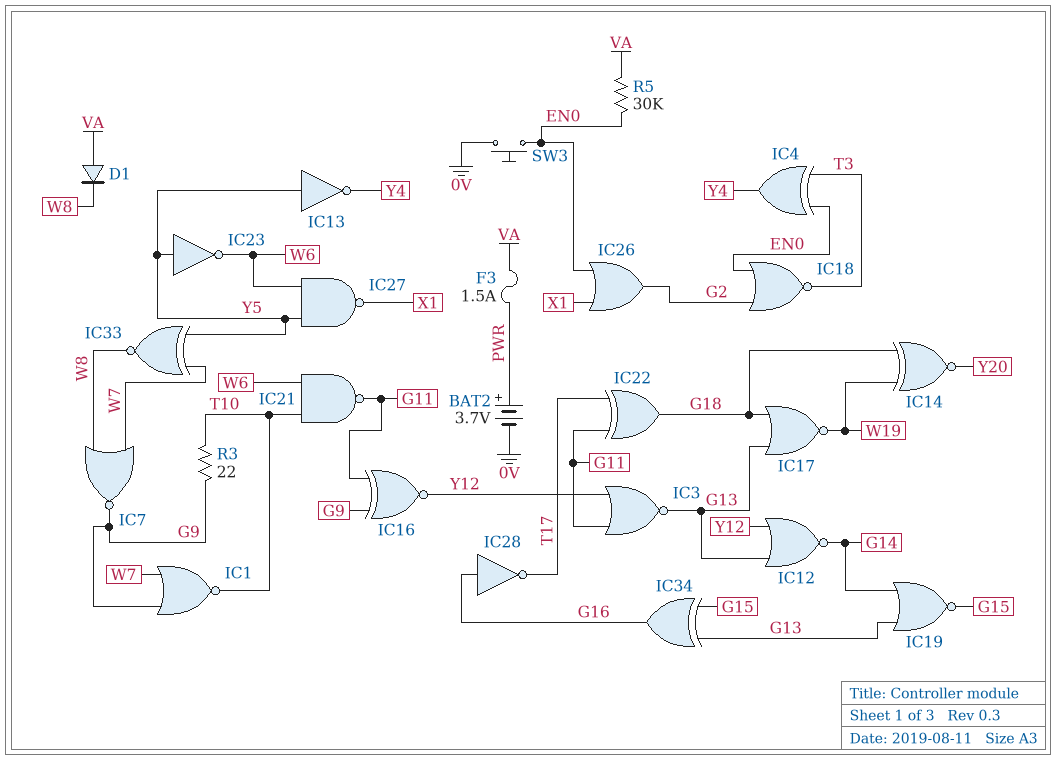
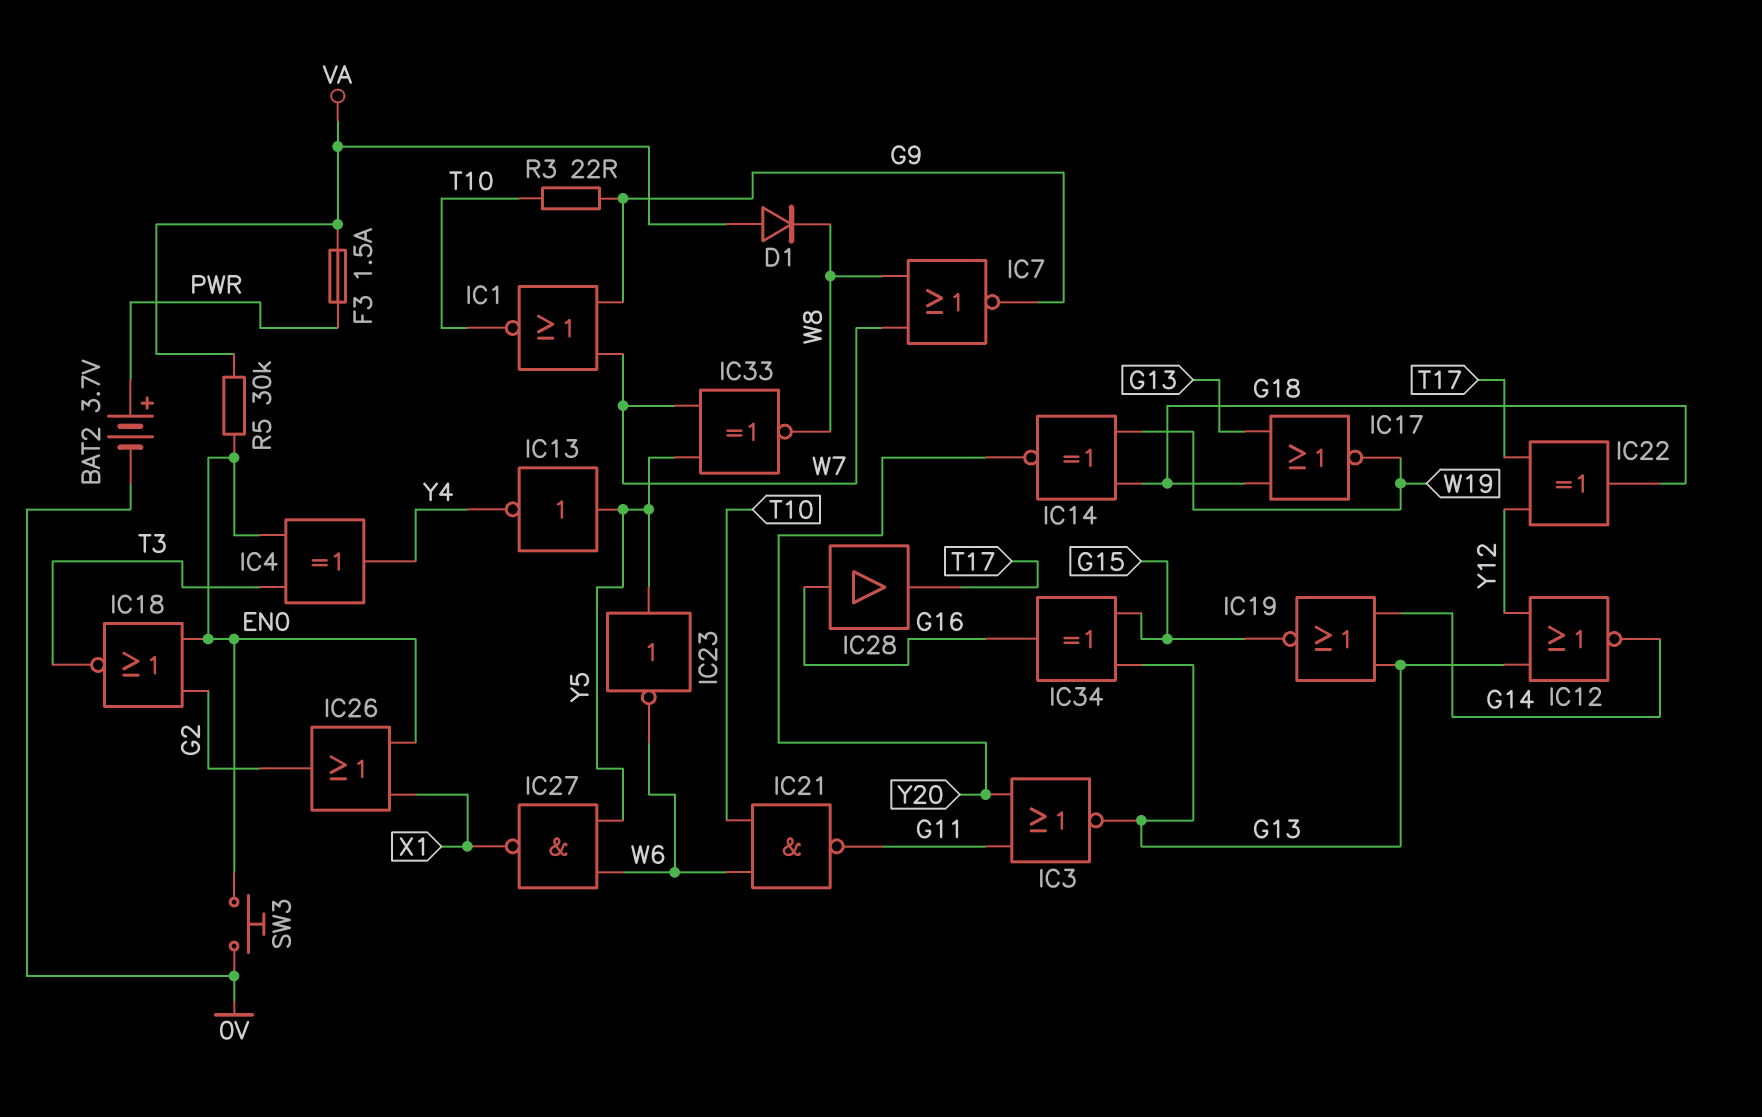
IC3: NOR (in G11, in Y12, out G13) -> NOR (in G11, in Y20, out G13)
IC16: XNOR (in G9, in G11, out Y12) -> none
IC22: XOR (in G11, in T17, out G18) -> XOR (in T17, in Y12, out G18)
IC28: NOT (in G16, out T17) -> buffer (in G16, out T17)

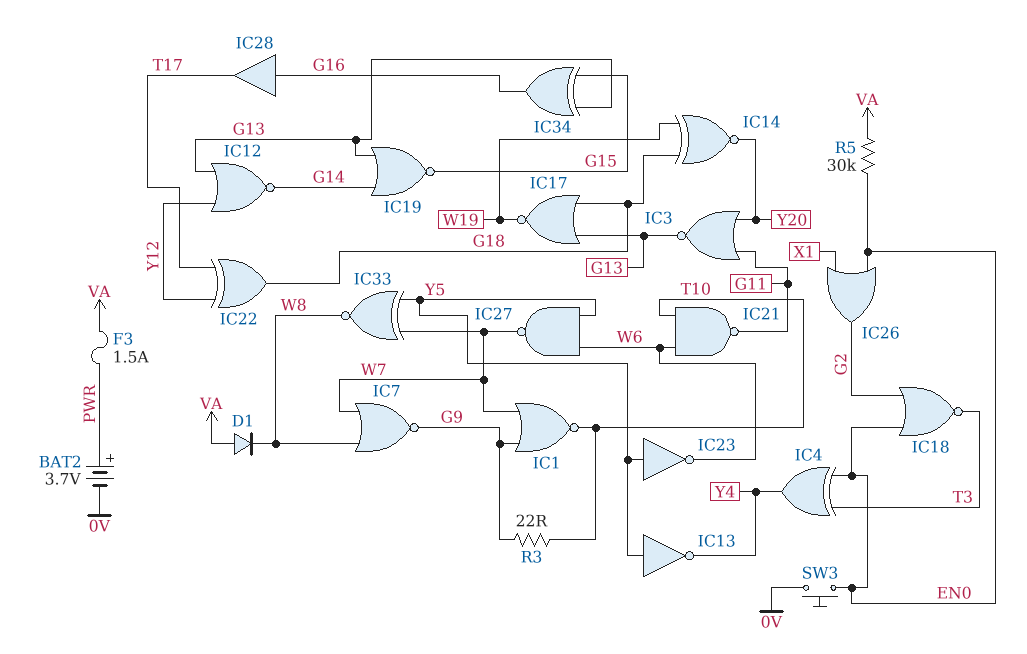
IC27: NAND (in W6, in Y5, out X1) -> NAND (in W6, in Y5, out W7)

